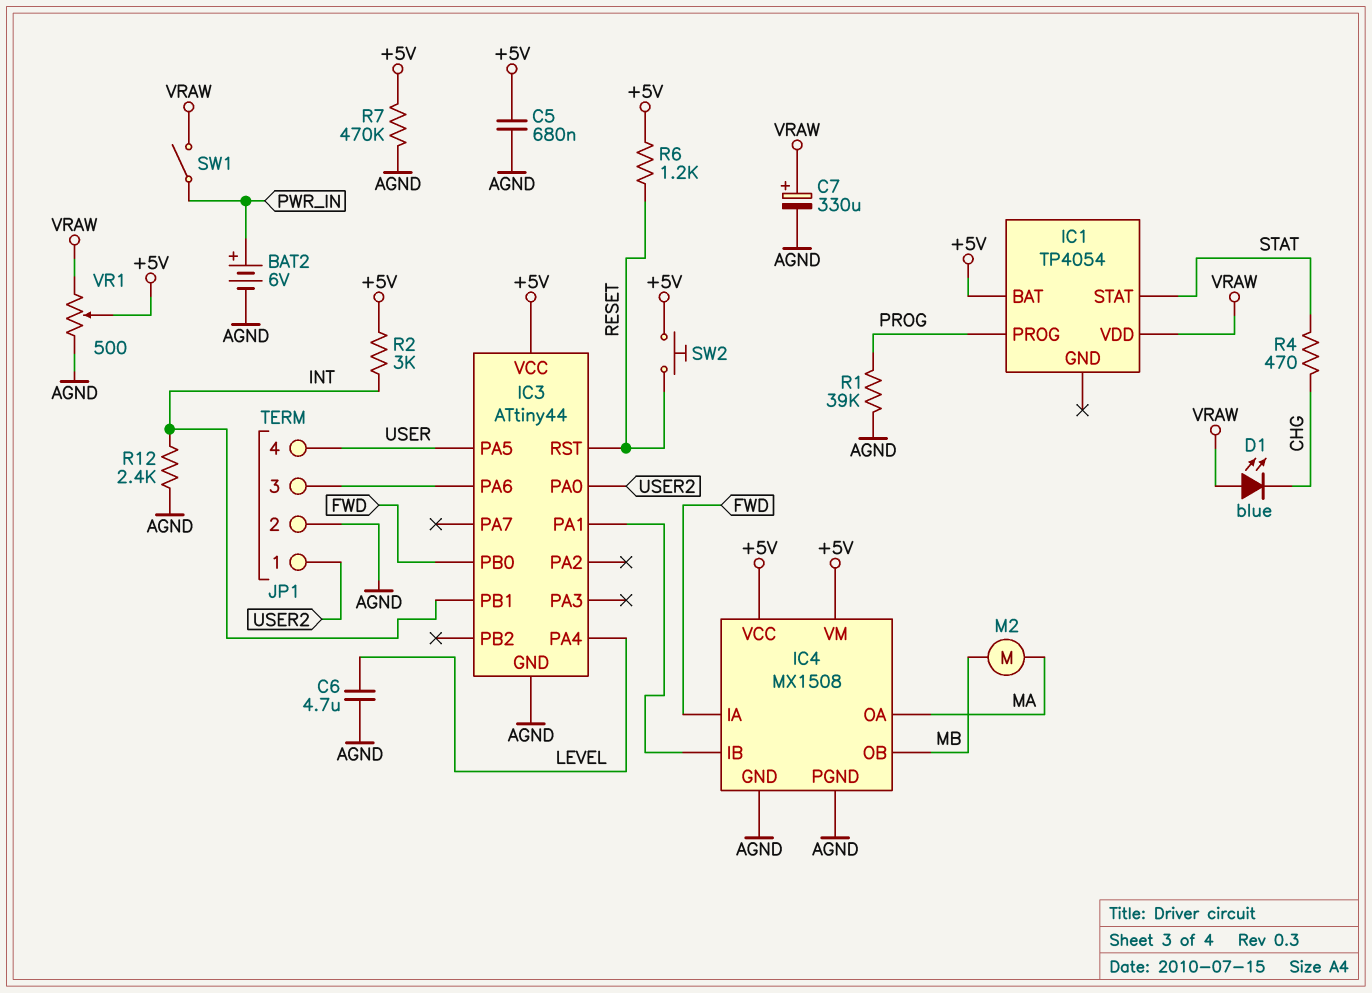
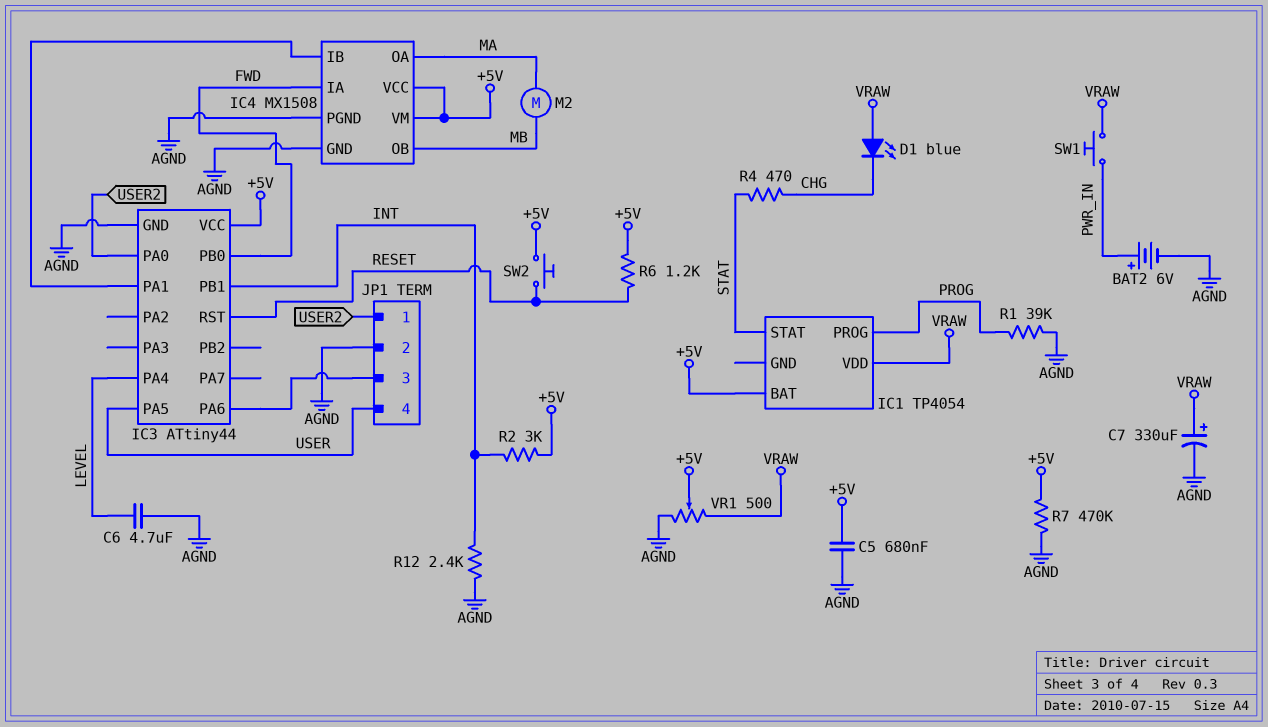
SW1: switch (PWR_IN, VRAW) -> button (PWR_IN, VRAW)

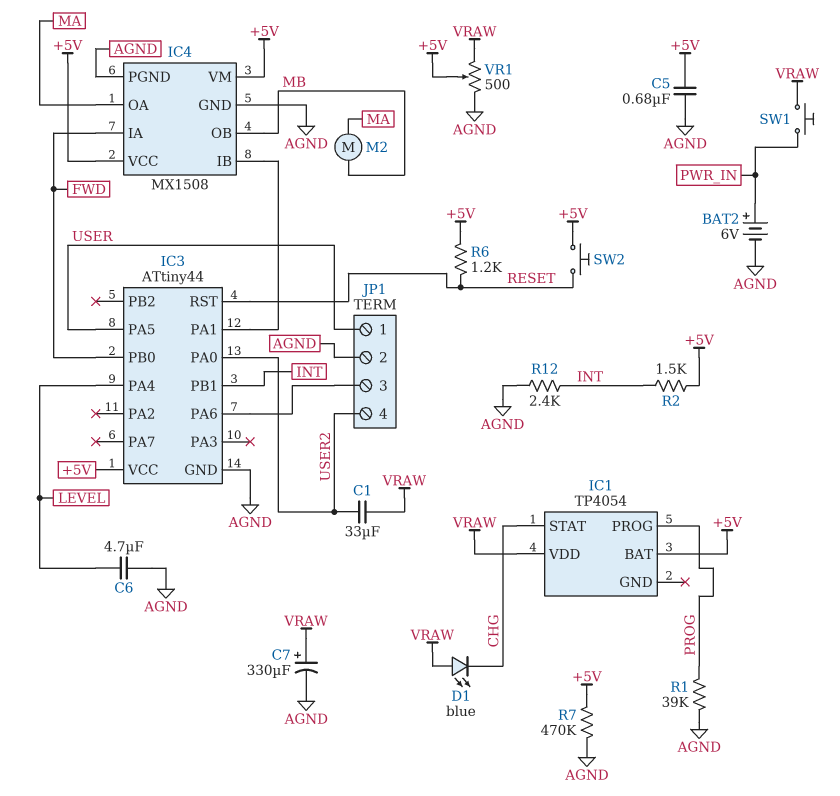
C1: none -> 33uF (USER2, VRAW)
IC1 pin STAT: STAT -> CHG
JP1 pin 1: USER2 -> USER
JP1 pin 4: USER -> USER2
R2: 3k (+5V, INT) -> 1.5k (+5V, INT)
R4: 470 (CHG, STAT) -> none

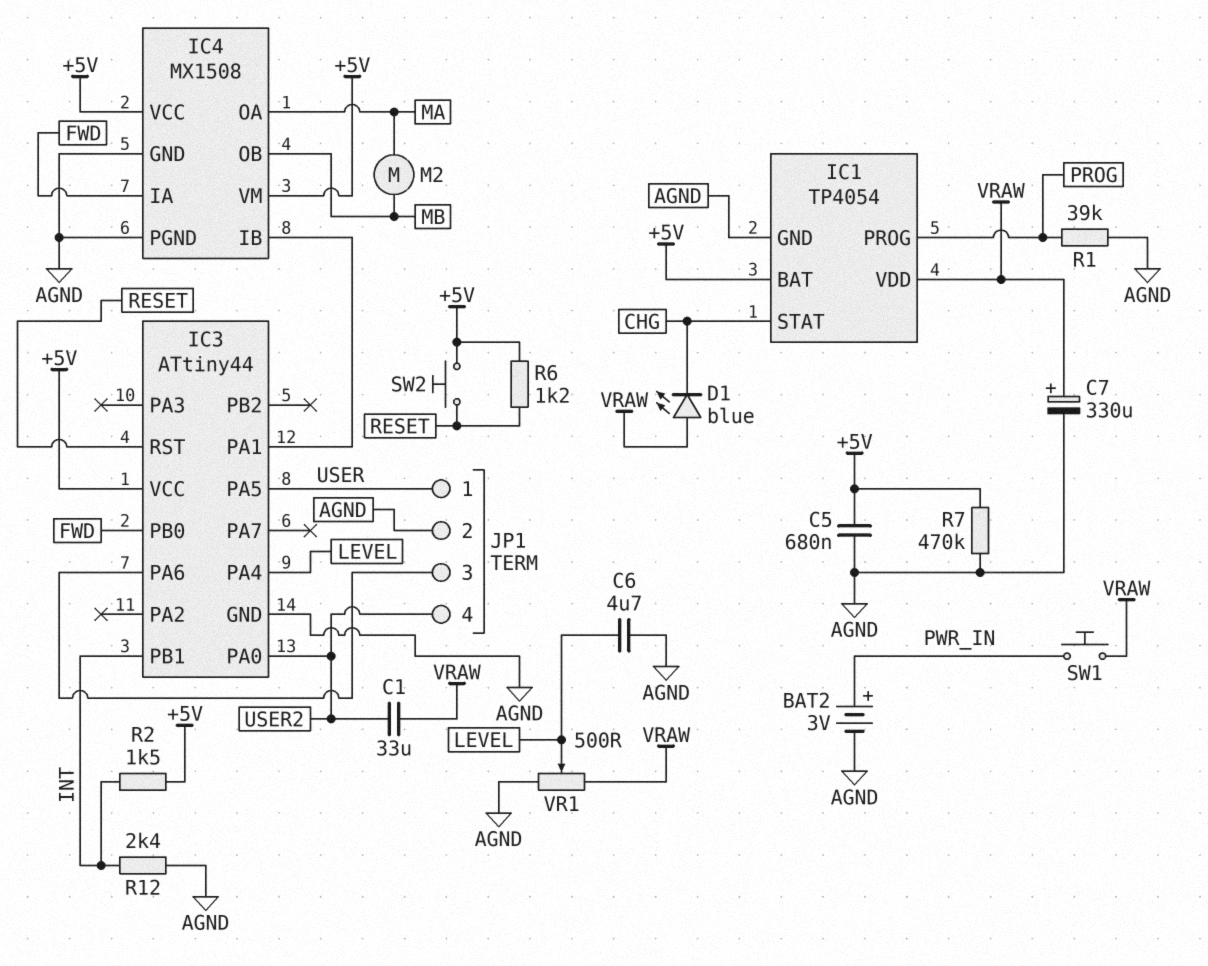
BAT2: 6V (plus PWR_IN, minus AGND) -> 3V (plus PWR_IN, minus AGND)
IC1 pin GND: none -> AGND
VR1: 500 (AGND, VRAW, wiper +5V) -> 500 (AGND, VRAW, wiper LEVEL)

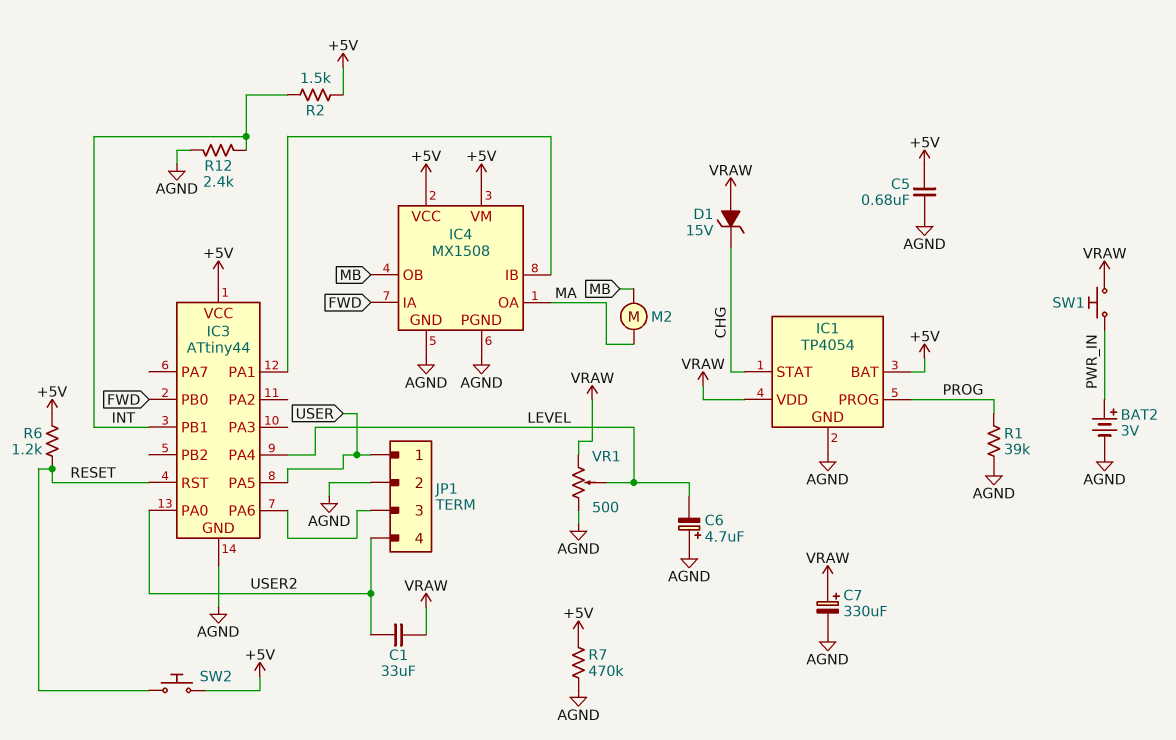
C6: 4.7uF (AGND, LEVEL) -> 4.7uF (plus AGND, minus LEVEL)
D1: LED blue (A VRAW, K CHG) -> zener 15V (A VRAW, K CHG)

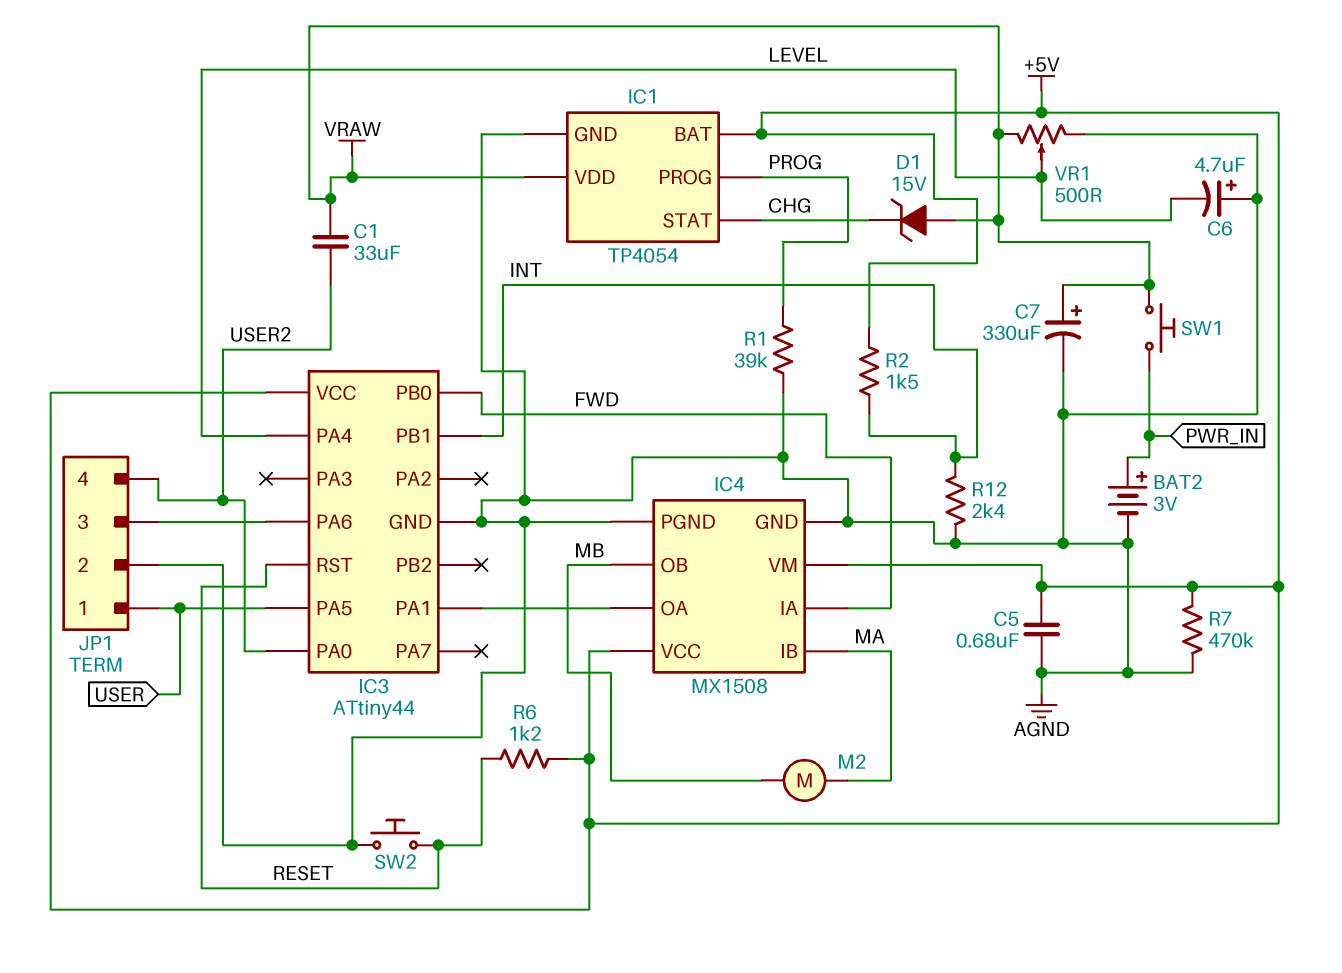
IC4 pin IB: IC3/PA1 -> MA
IC4 pin OA: MA -> IC3/PA1
SW2: button (+5V, RESET) -> button (AGND, RESET)

